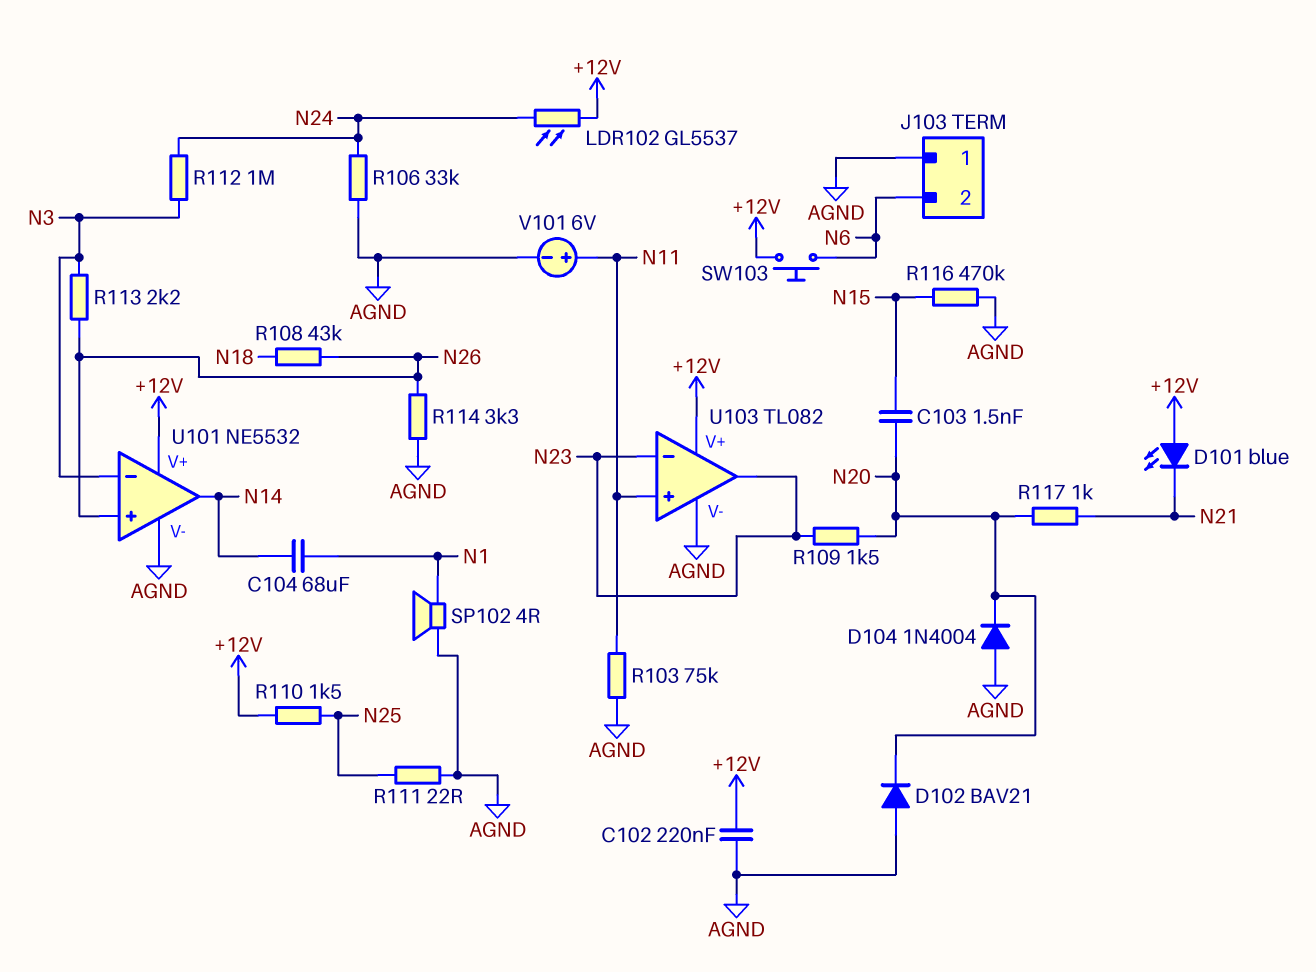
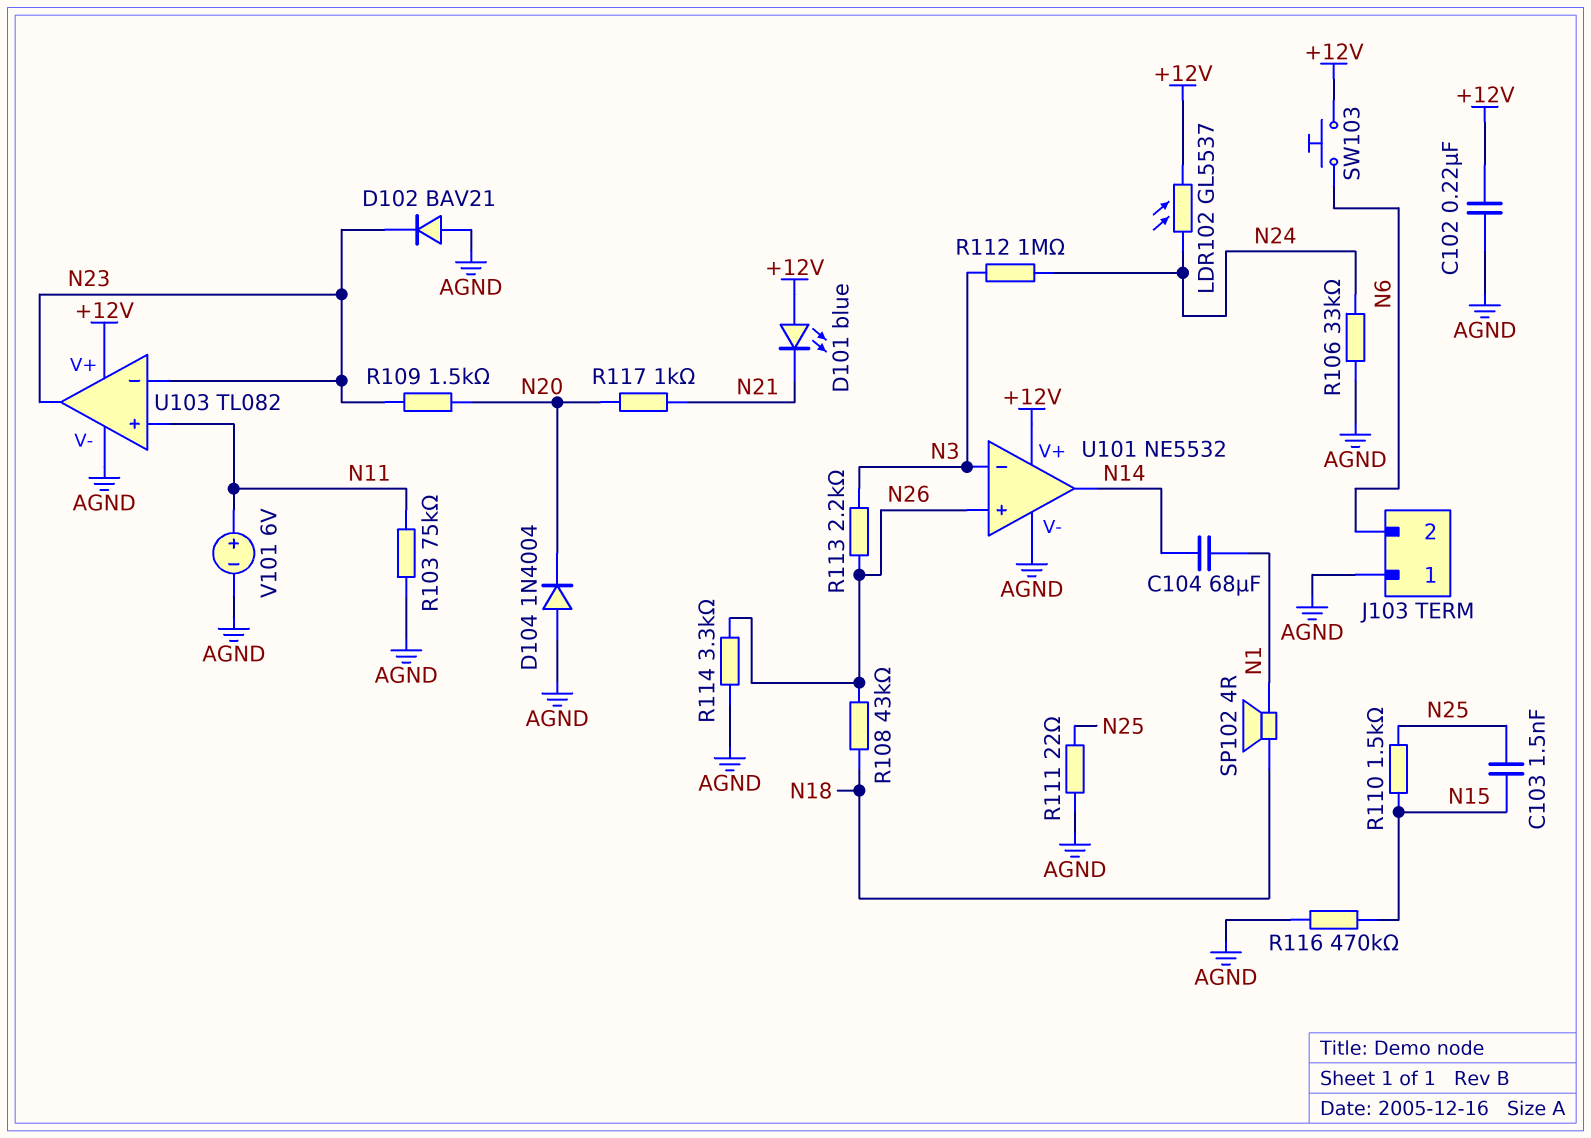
C103: 1.5nF (N15, N20) -> 1.5nF (N15, N25)
D102: diode BAV21 (A AGND, K N20) -> diode BAV21 (A AGND, K N23)
R110: 1.5k (+12V, N25) -> 1.5k (N15, N25)
SP102: speaker 4R (AGND, N1) -> speaker 4R (N1, N18)

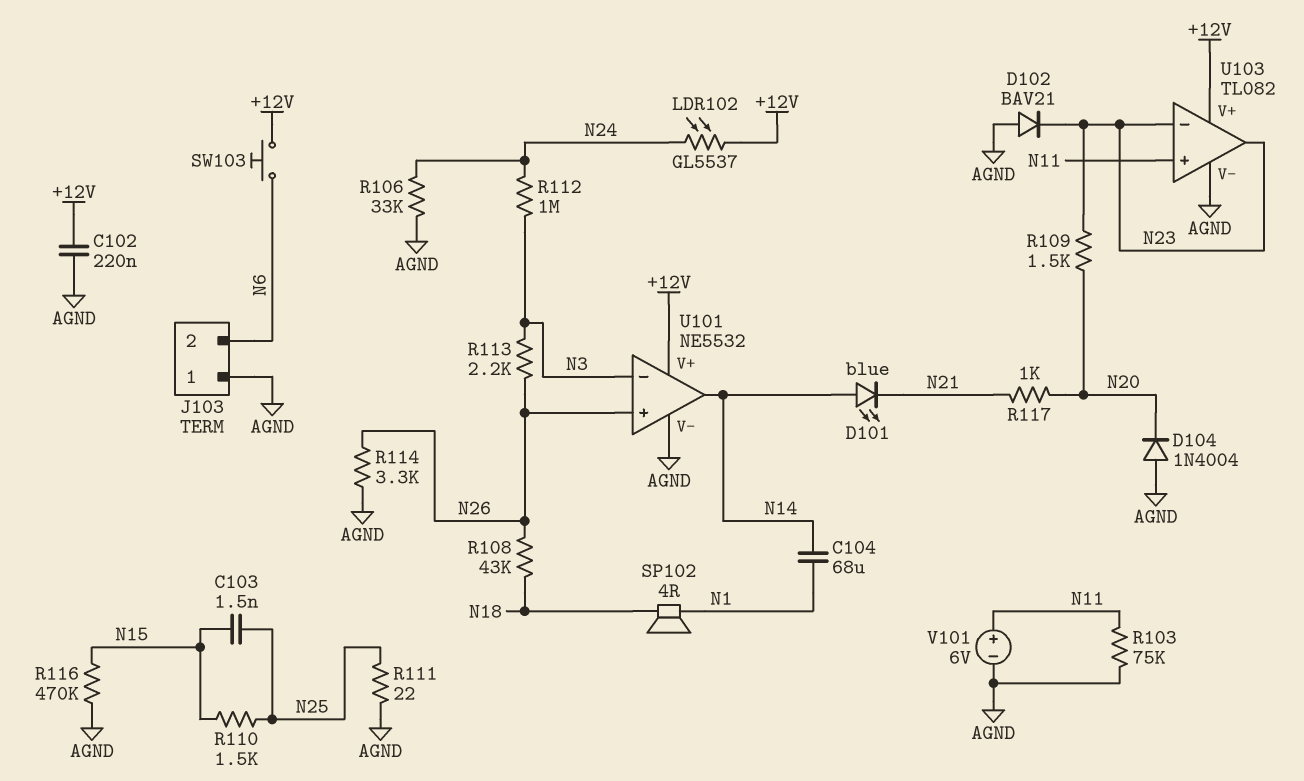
D101: LED blue (A +12V, K N21) -> LED blue (A N14, K N21)

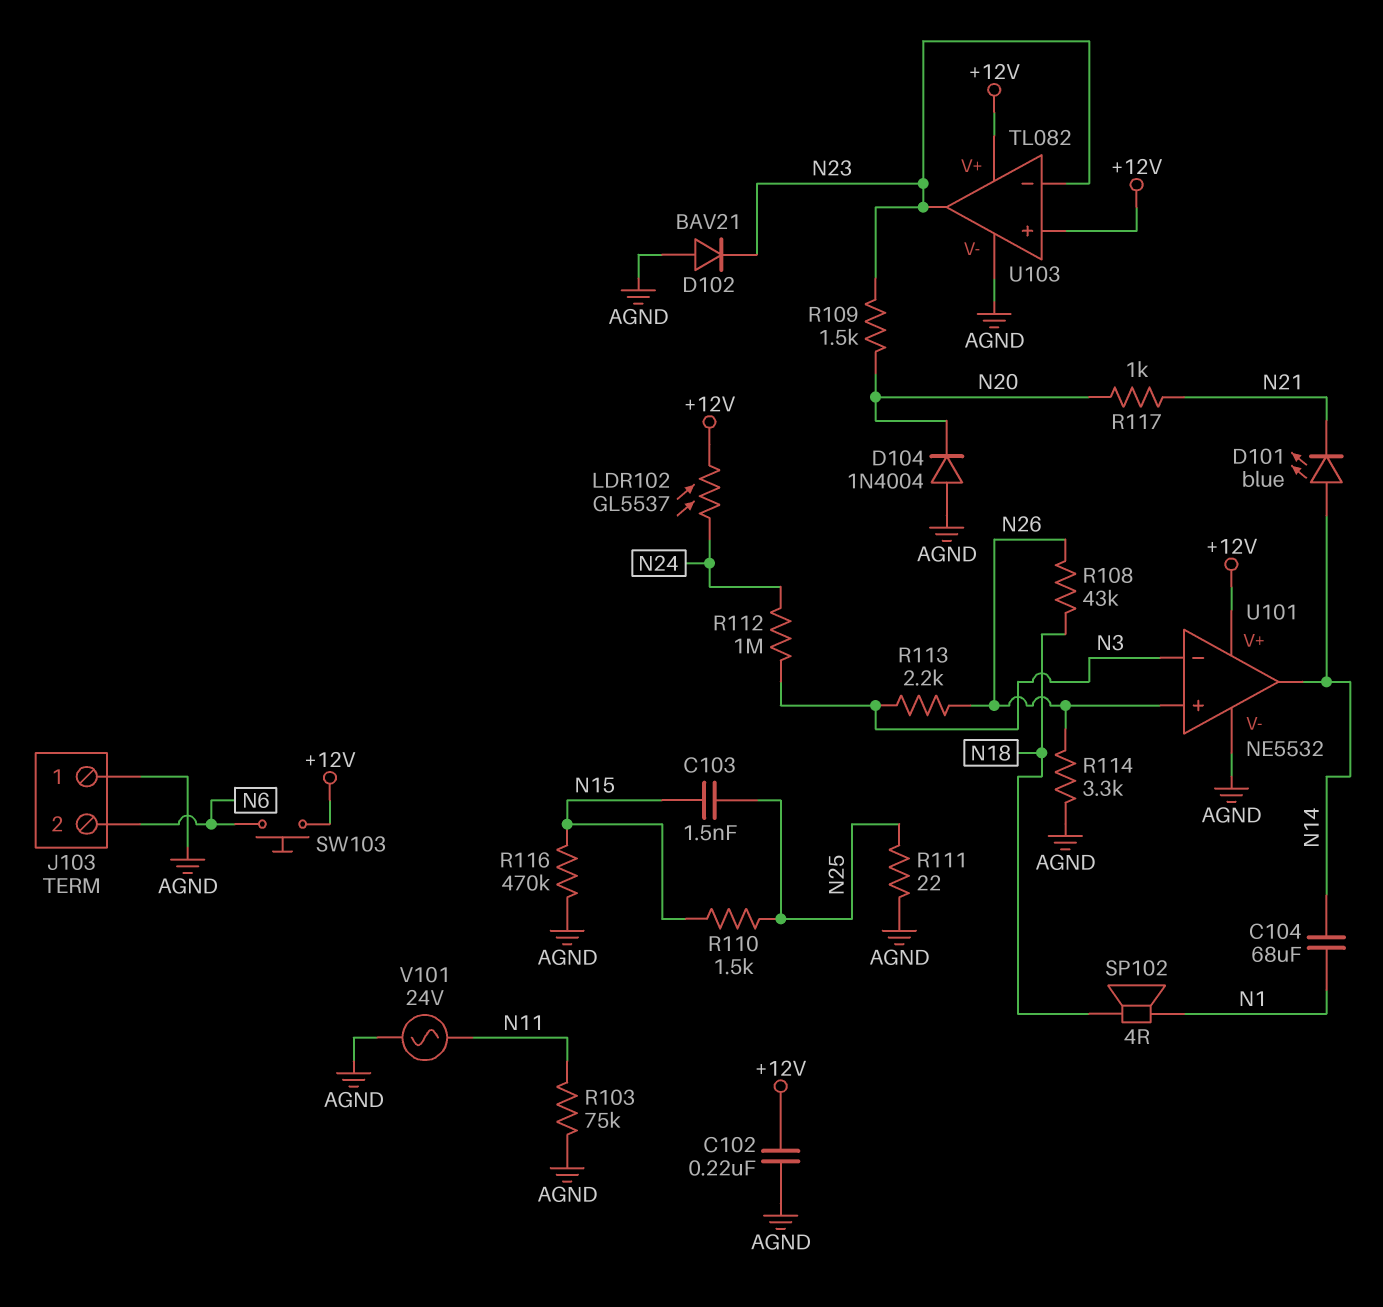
R106: 33k (AGND, N24) -> none
U103 pin in+: N11 -> +12V
V101: 6V (plus N11, minus AGND) -> AC 24V (AGND, N11)

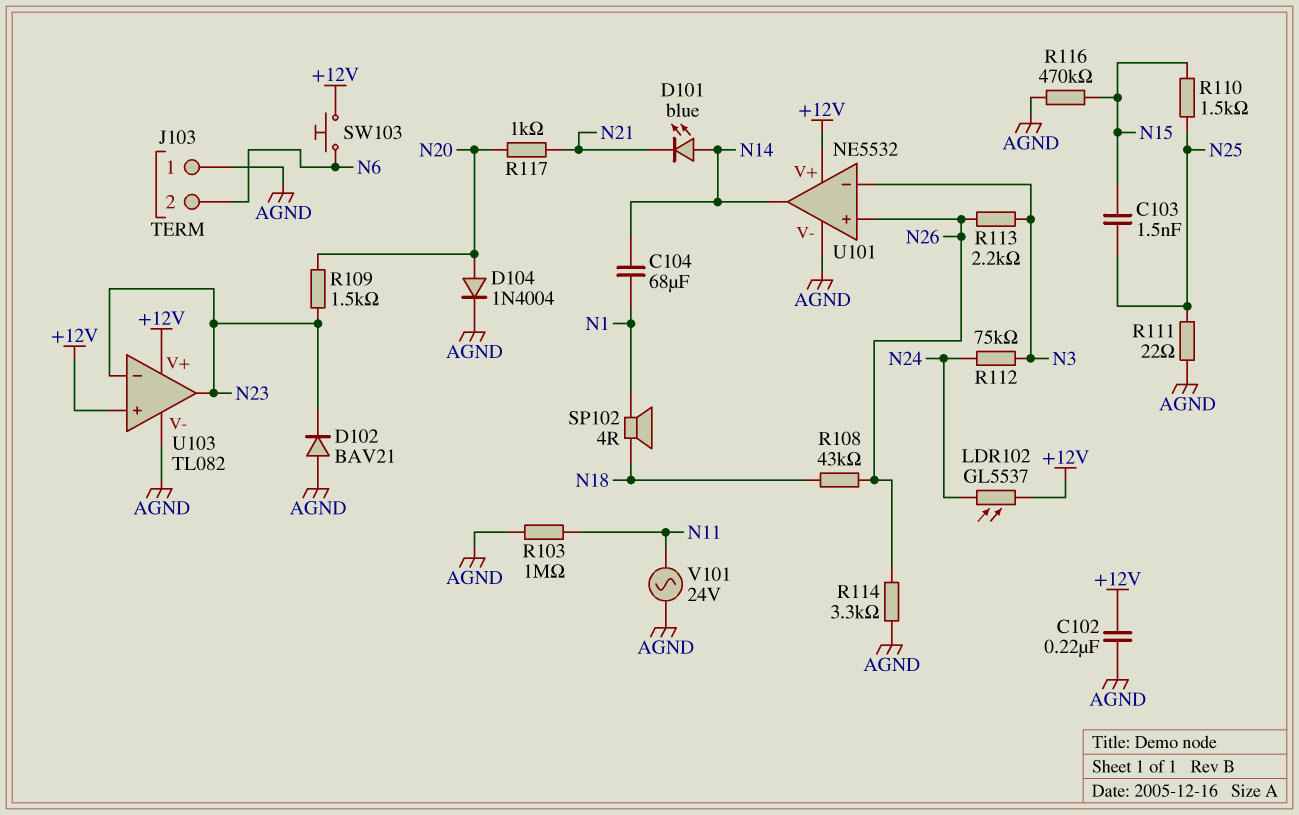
D104: diode 1N4004 (A AGND, K N20) -> diode 1N4004 (A N20, K AGND)
R103: 75k (AGND, N11) -> 1M (AGND, N11)
R112: 1M (N3, N24) -> 75k (N3, N24)

